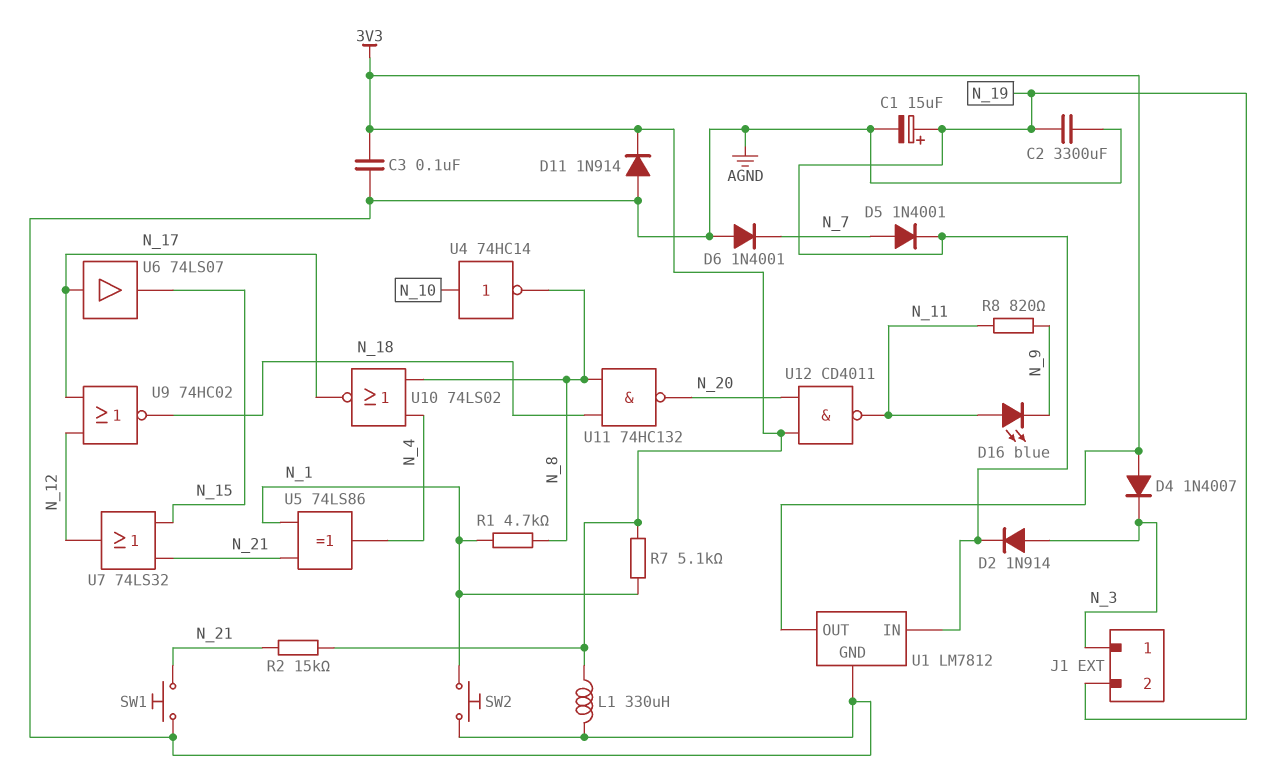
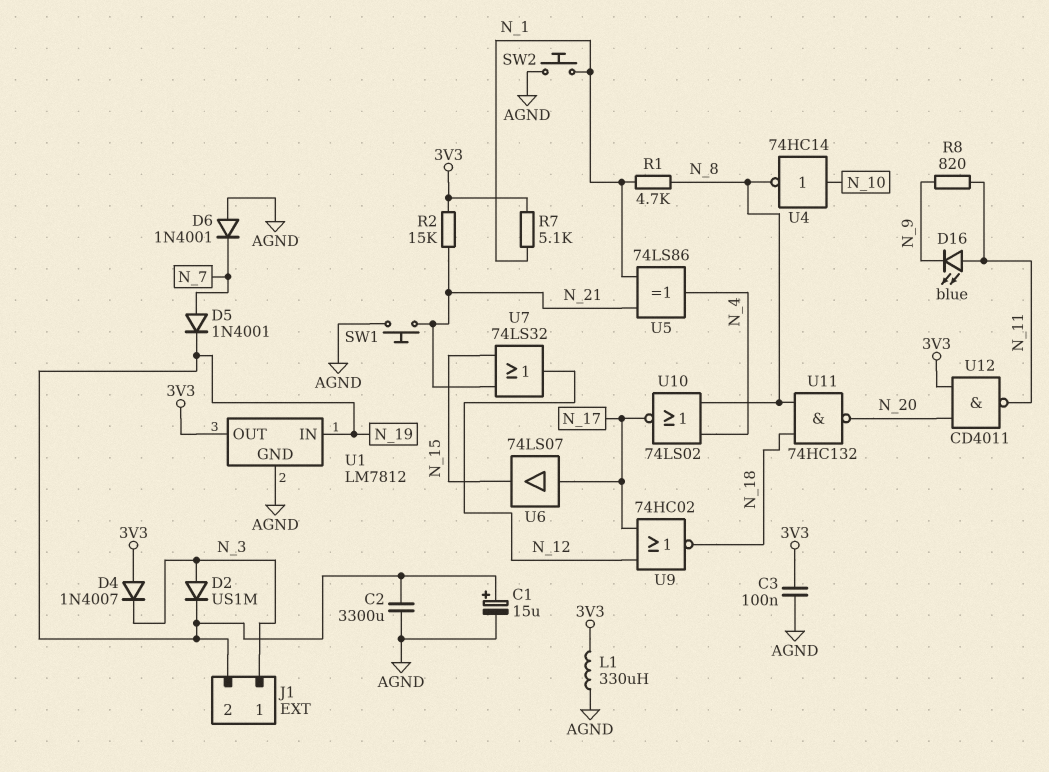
D2: diode 1N914 (A N_3, K N_19) -> diode US1M (A N_3, K N_19)
D11: diode 1N914 (A AGND, K 3V3) -> none

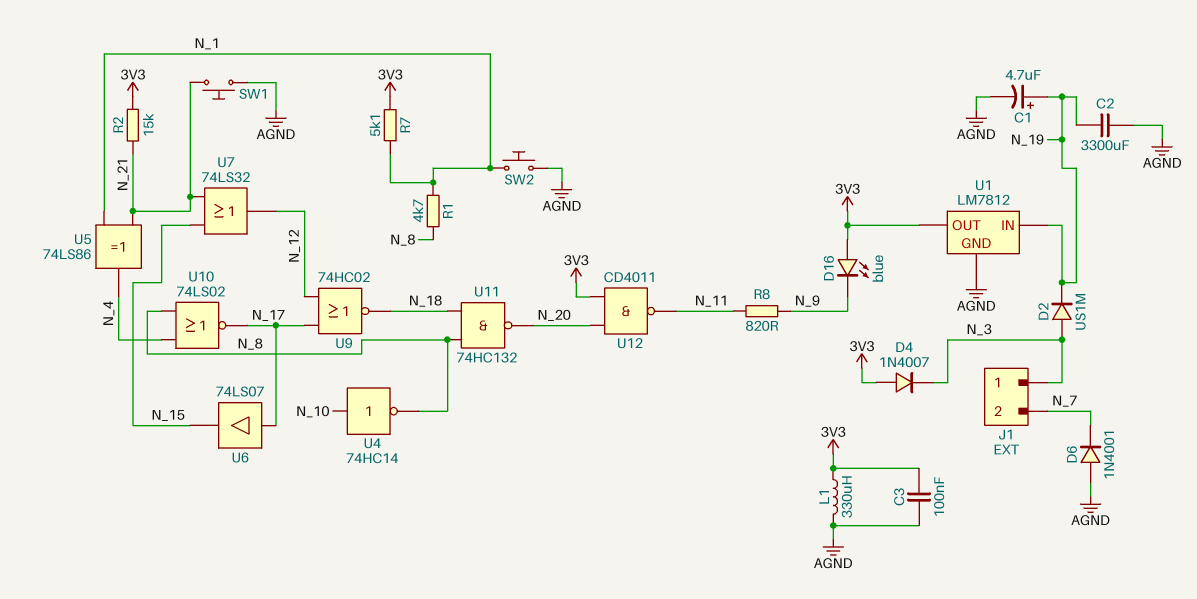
C1: 15uF (plus N_19, minus AGND) -> 4.7uF (plus N_19, minus AGND)
D5: diode 1N4001 (A N_7, K N_19) -> none
D16: LED blue (A N_11, K N_9) -> LED blue (A 3V3, K N_9)
J1 pin 2: N_19 -> N_7

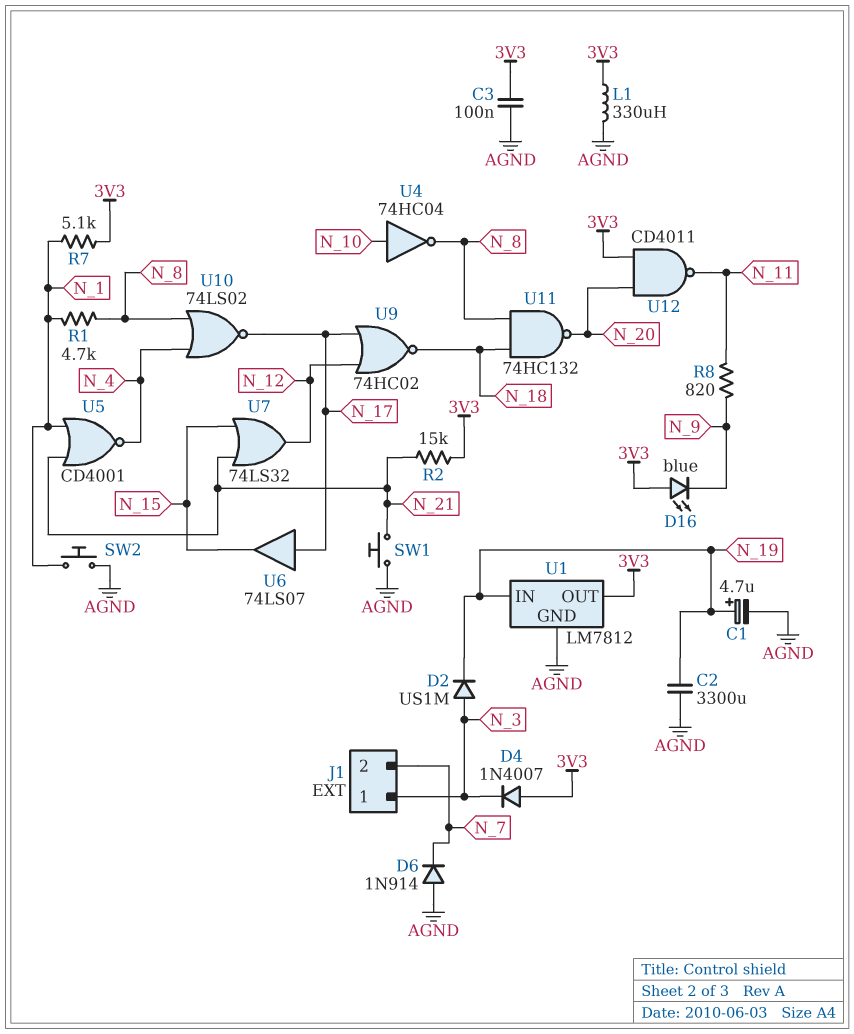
D6: diode 1N4001 (A AGND, K N_7) -> diode 1N914 (A AGND, K N_7)
U4: NOT 74HC14 (in N_10, out N_8) -> NOT 74HC04 (in N_10, out N_8)
U5: XOR 74LS86 (in N_1, in N_21, out N_4) -> NOR CD4001 (in N_1, in N_21, out N_4)

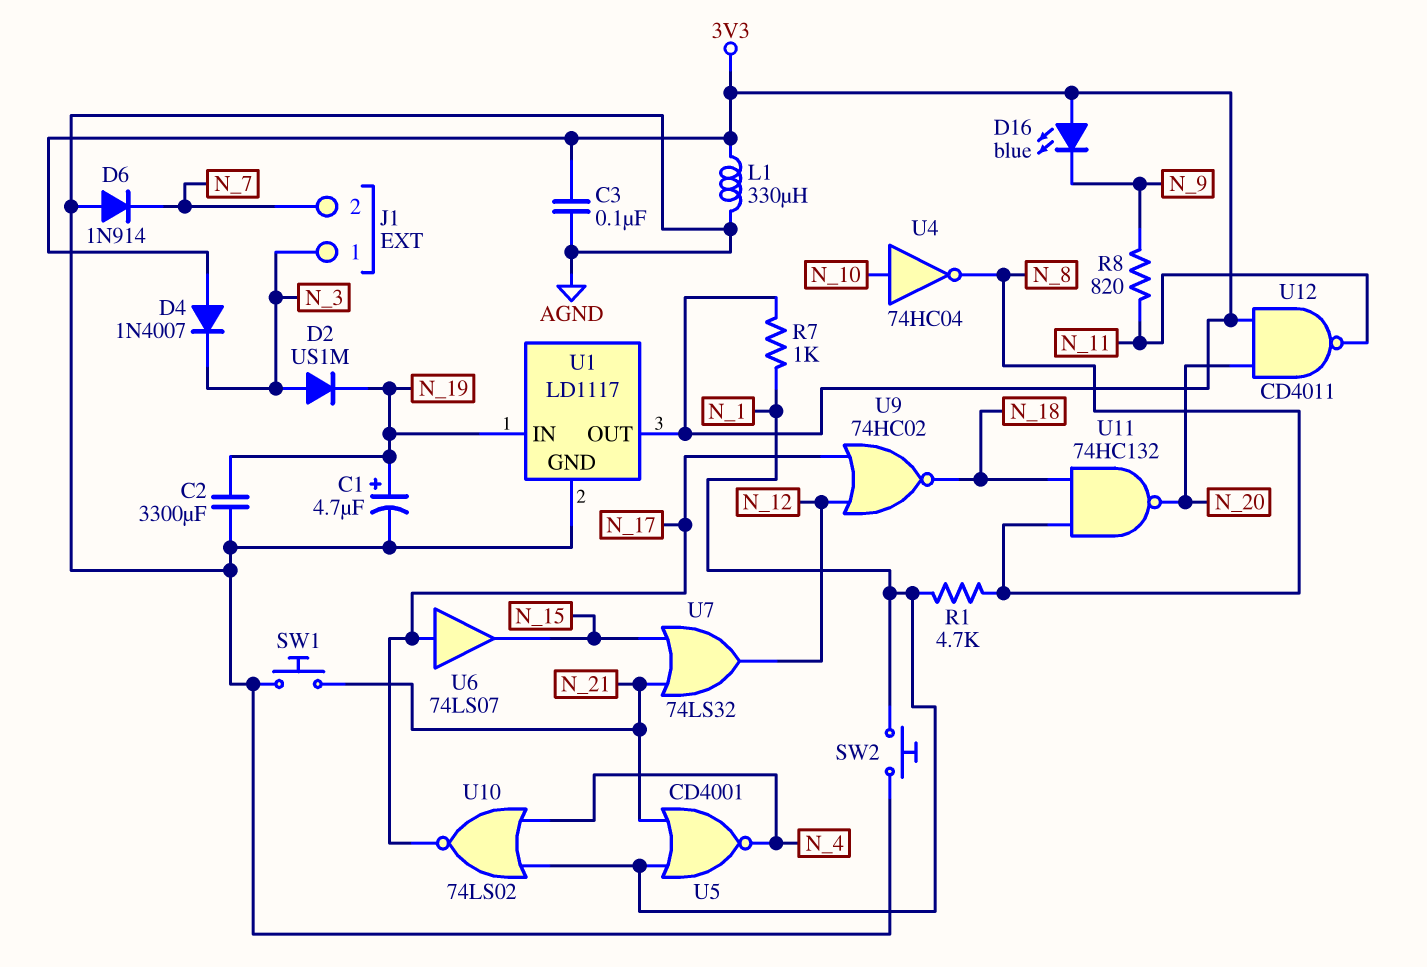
R2: 15k (3V3, N_21) -> none
R7: 5.1k (3V3, N_1) -> 1k (3V3, N_1)
U1: LM7812 -> LD1117
U10: NOR 74LS02 (in N_4, in N_8, out N_17) -> NOR 74LS02 (in N_1, in N_4, out N_17)

